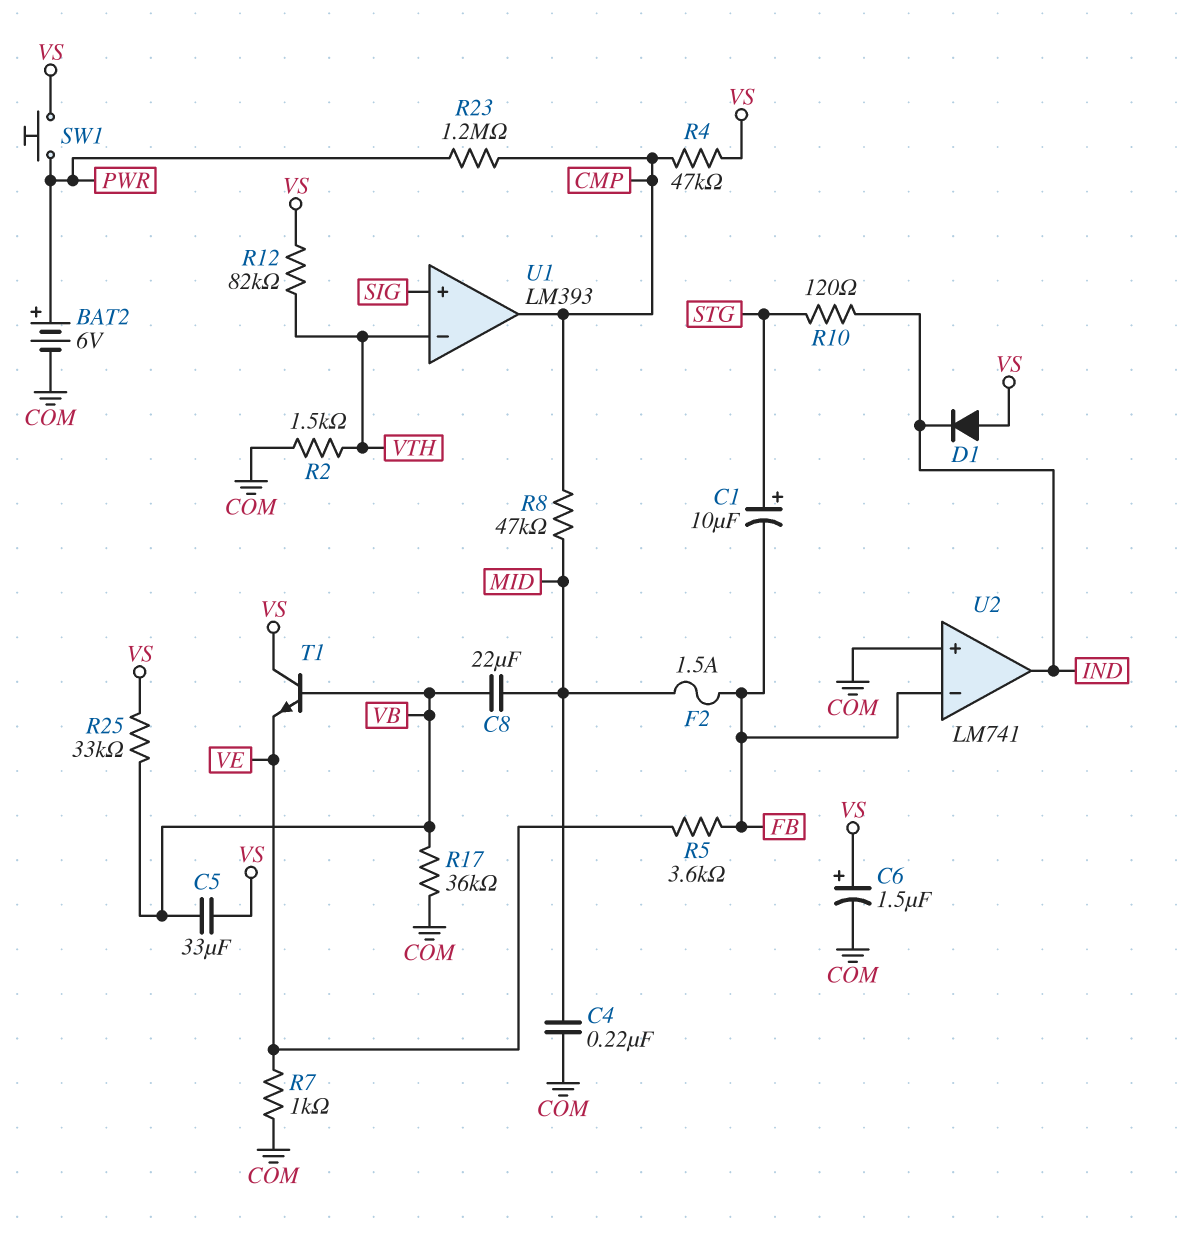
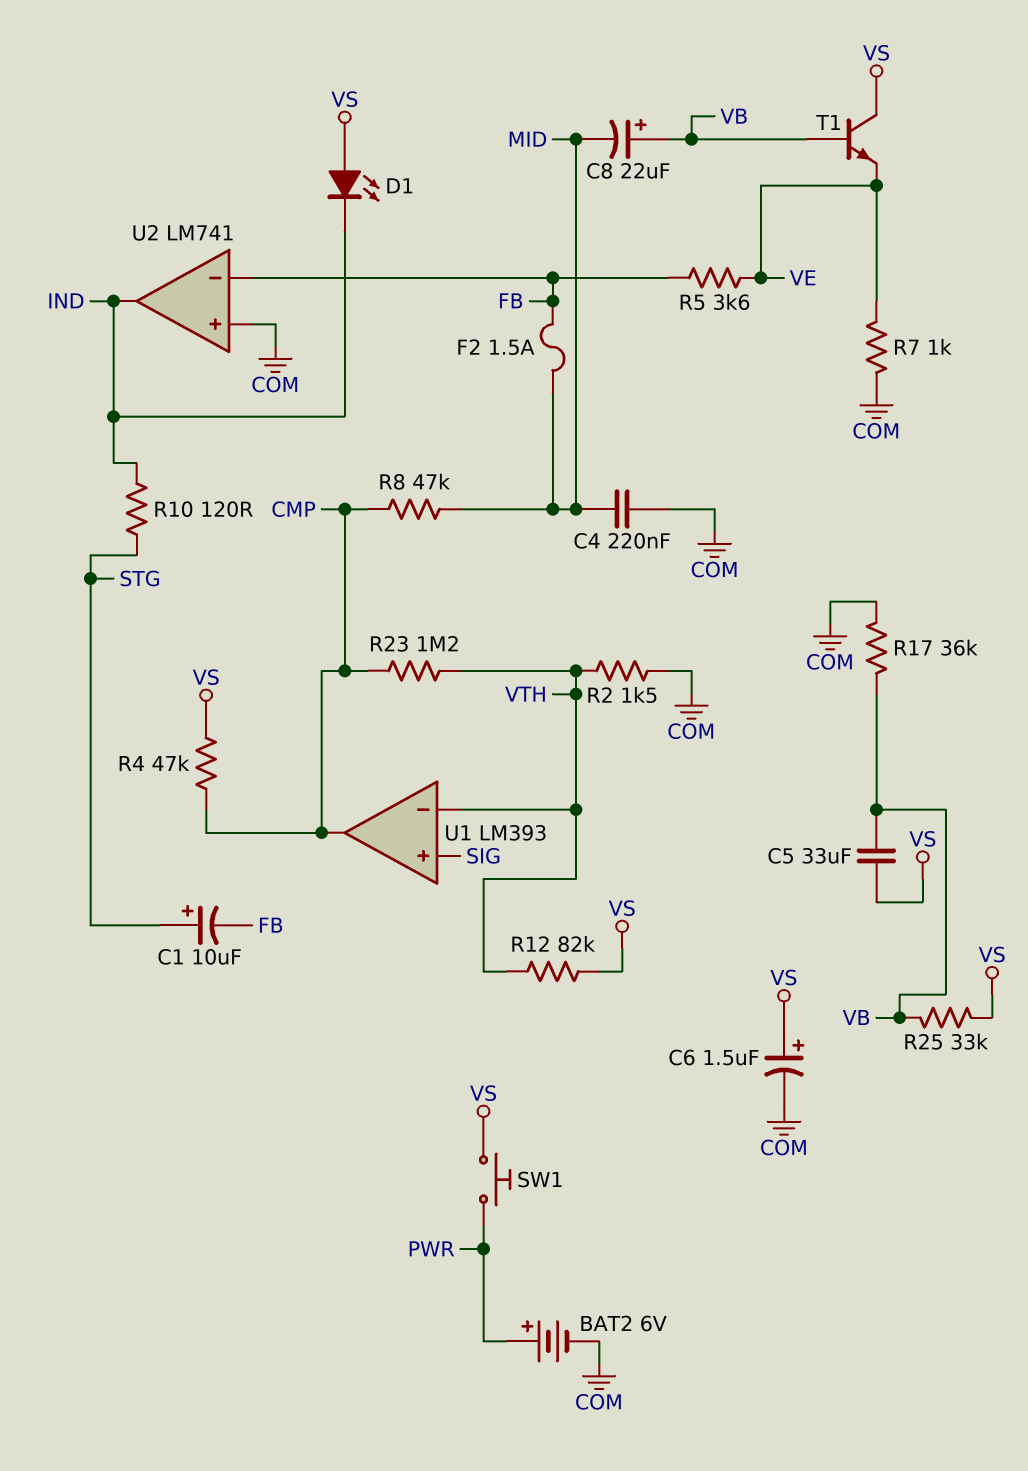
C8: 22uF (MID, VB) -> 22uF (plus VB, minus MID)
D1: diode (A VS, K IND) -> LED (A VS, K IND)
R23: 1.2M (CMP, PWR) -> 1.2M (CMP, VTH)

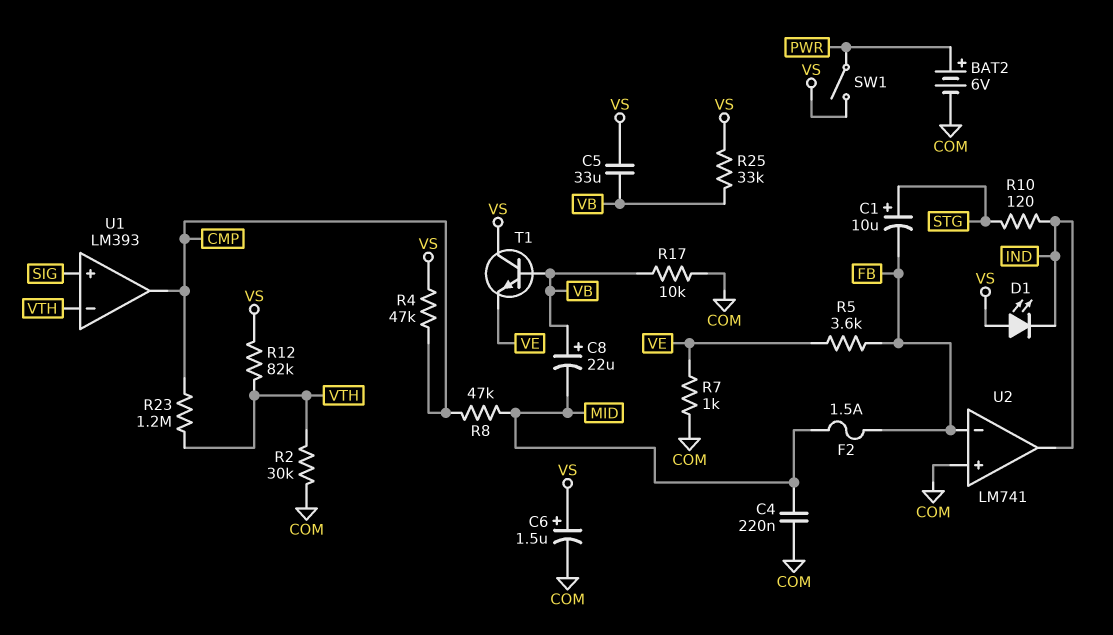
R2: 1.5k (COM, VTH) -> 30k (COM, VTH)
R17: 36k (COM, VB) -> 10k (COM, VB)
SW1: button (PWR, VS) -> switch (PWR, VS)

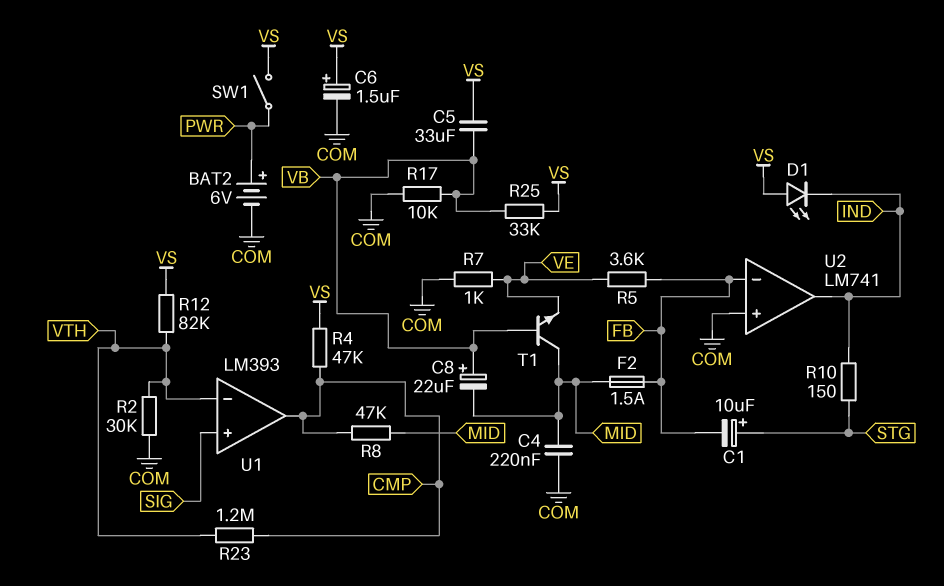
R10: 120 (IND, STG) -> 150 (IND, STG)
T1: NPN (B VB, C VS, E VE) -> NPN (B VB, C MID, E VE)

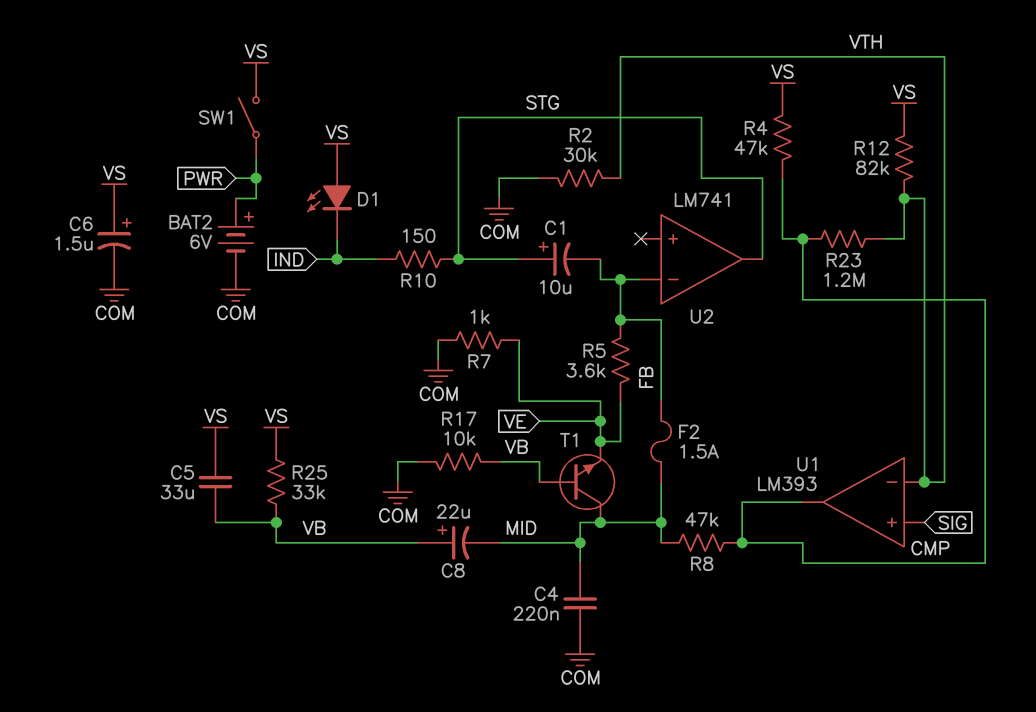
U2 pin in+: COM -> none
U2 pin out: IND -> STG

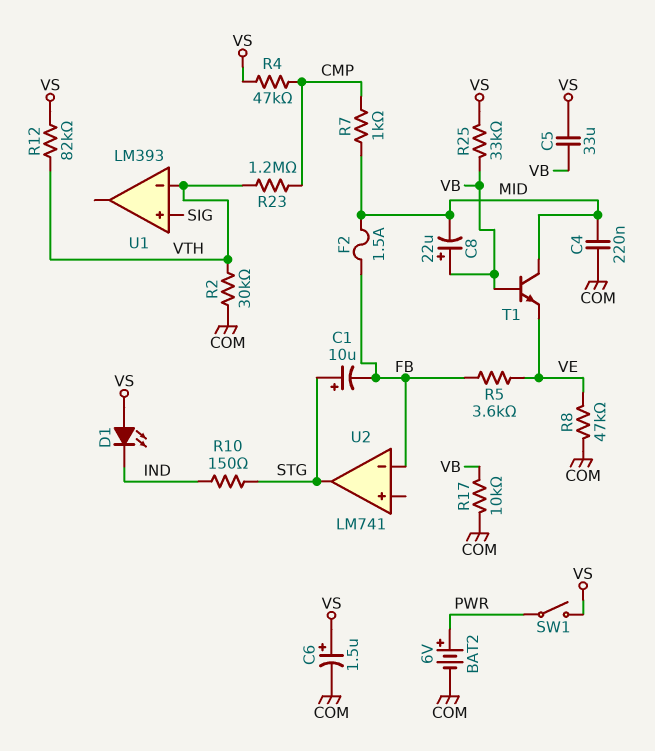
R7: 1k (COM, VE) -> 1k (CMP, MID)
R8: 47k (CMP, MID) -> 47k (COM, VE)
U1 pin out: CMP -> none

